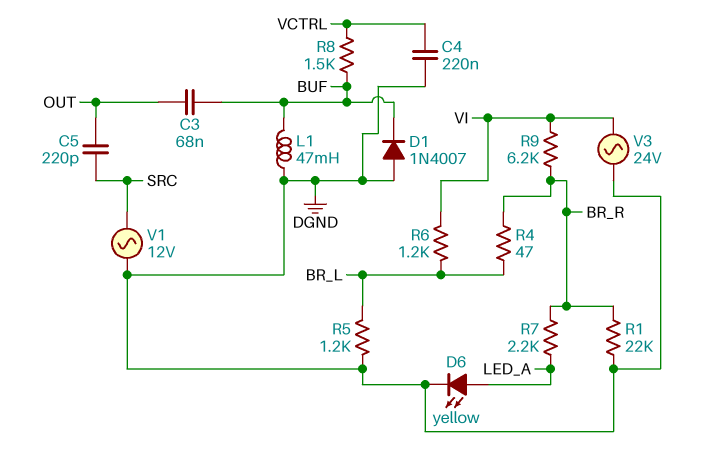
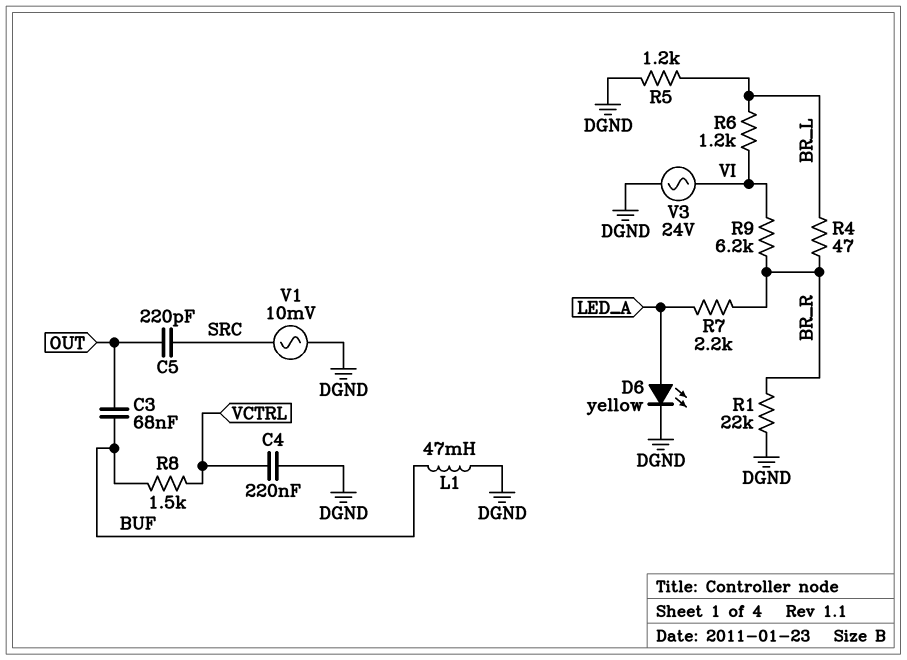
D1: diode 1N4007 (A DGND, K BUF) -> none
V1: AC 12V (DGND, SRC) -> AC 10mV (DGND, SRC)

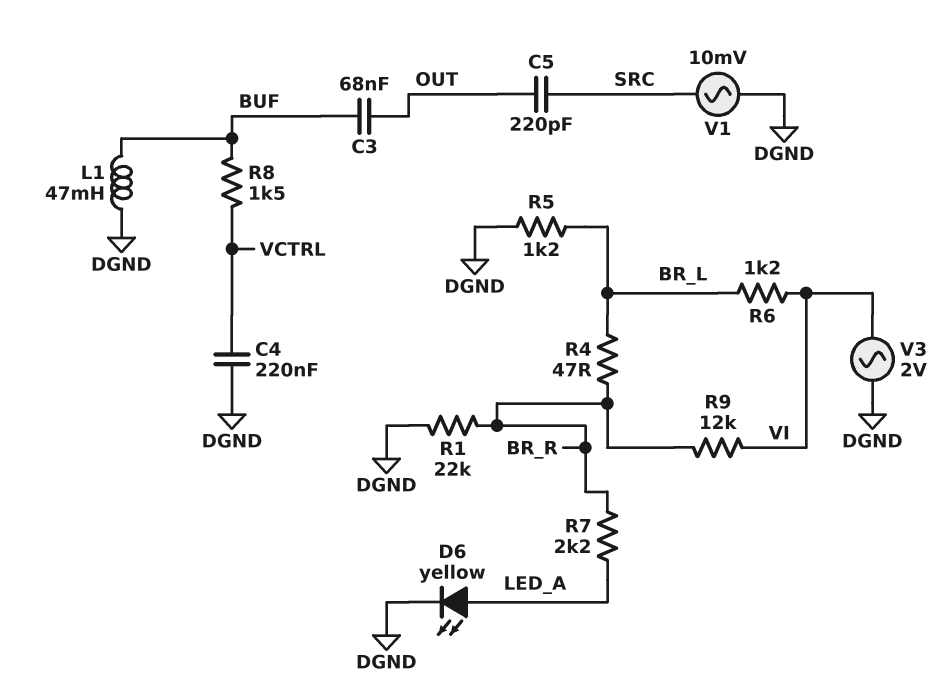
R9: 6.2k (BR_R, VI) -> 12k (BR_R, VI)
V3: AC 24V (DGND, VI) -> AC 2V (DGND, VI)

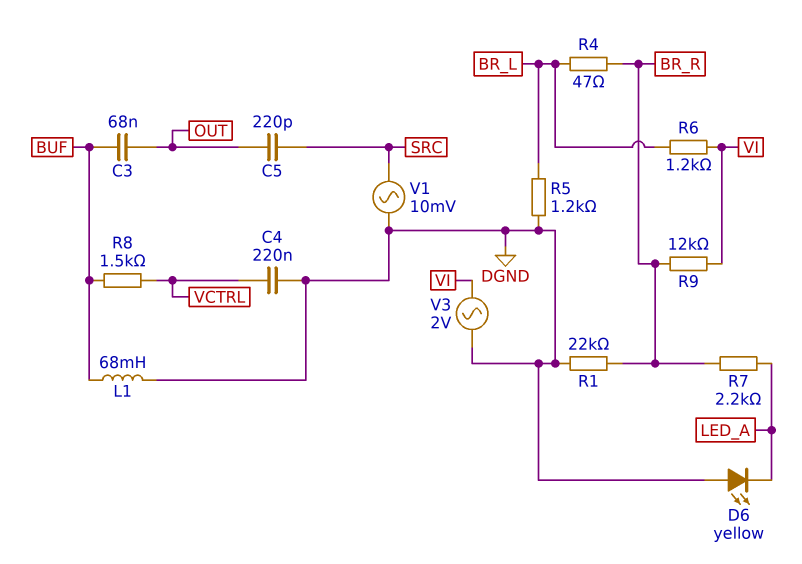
D6: LED yellow (A LED_A, K DGND) -> LED yellow (A DGND, K LED_A)
L1: 47mH (BUF, DGND) -> 68mH (BUF, DGND)

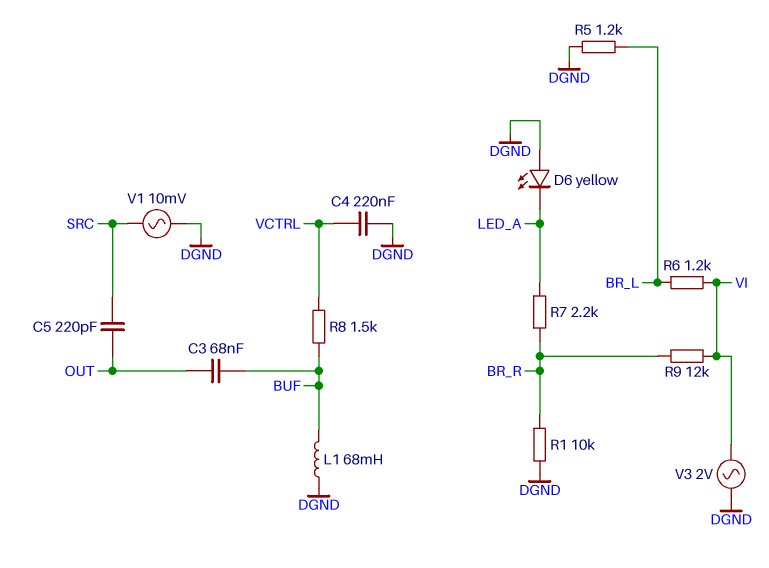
R1: 22k (BR_R, DGND) -> 10k (BR_R, DGND)
R4: 47 (BR_L, BR_R) -> none

